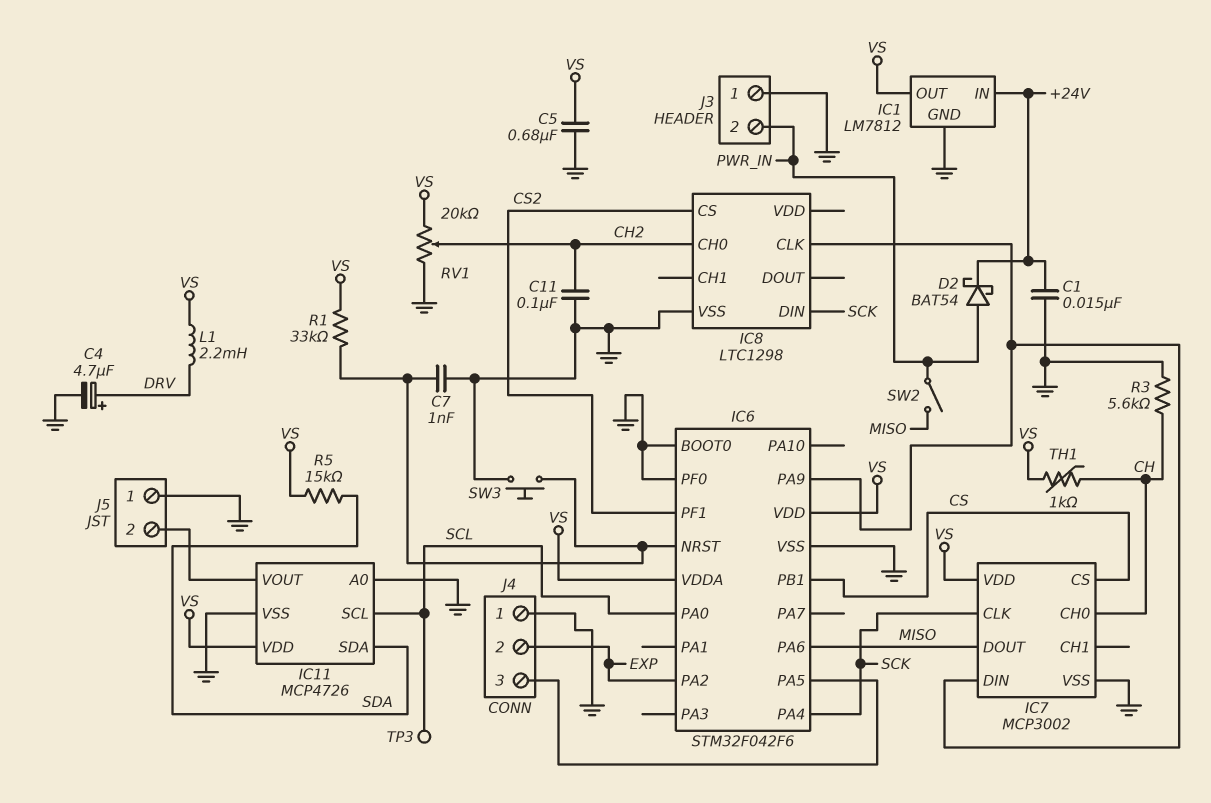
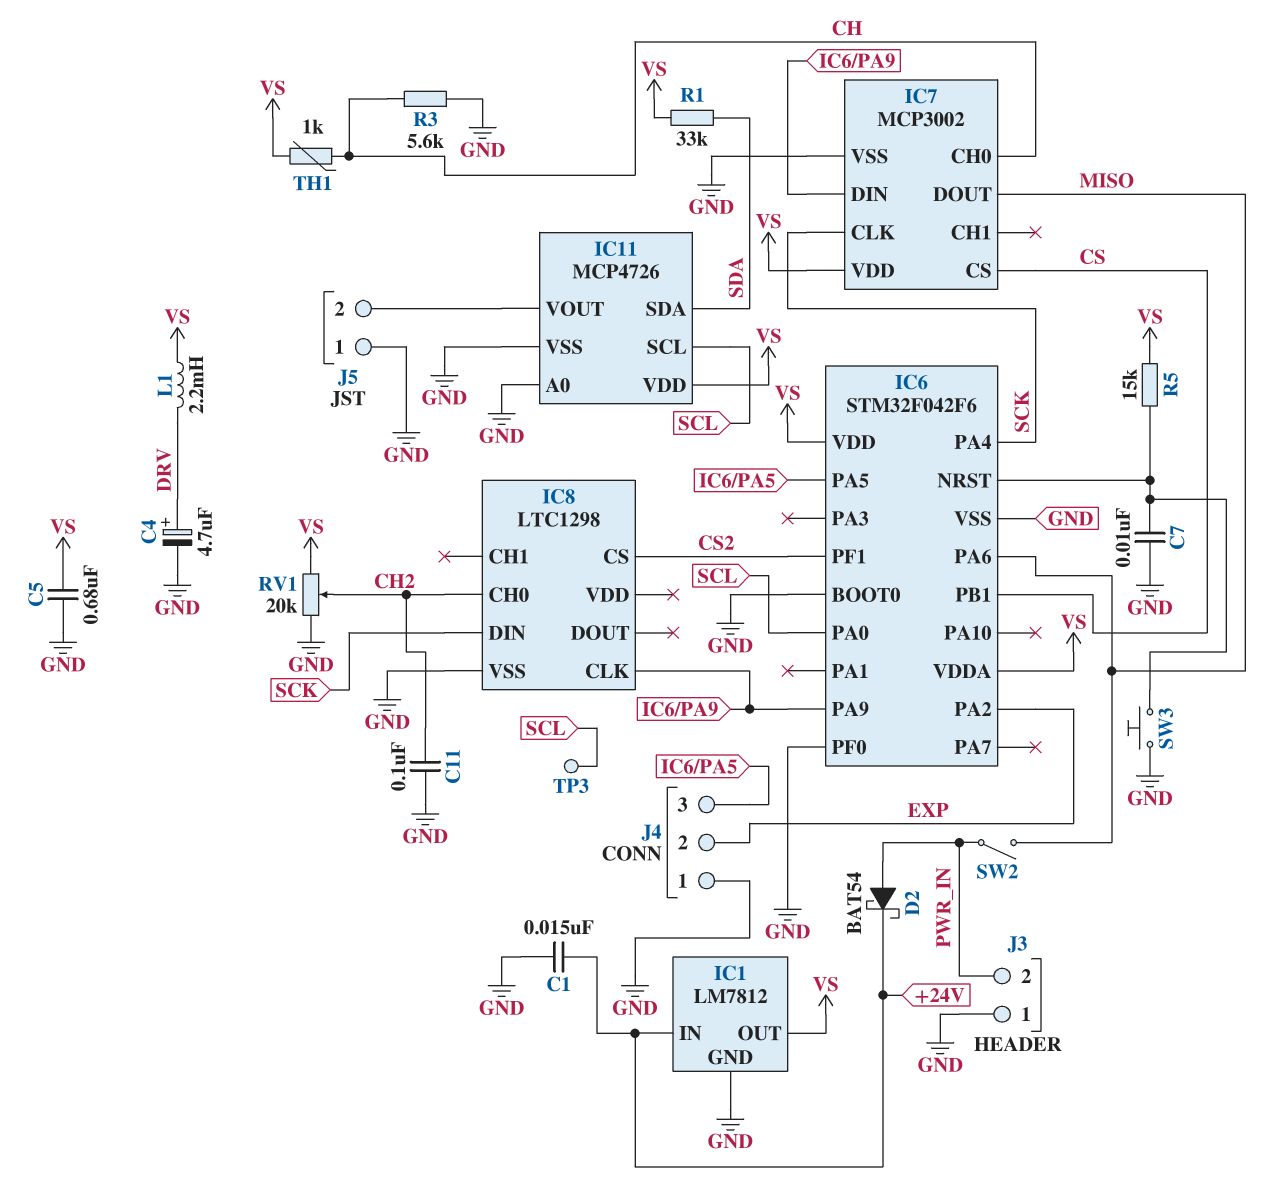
C7: 1nF (GND, IC6/NRST) -> 10nF (GND, IC6/NRST)
R1: 33k (IC6/NRST, VS) -> 33k (SDA, VS)
R5: 15k (SDA, VS) -> 15k (IC6/NRST, VS)

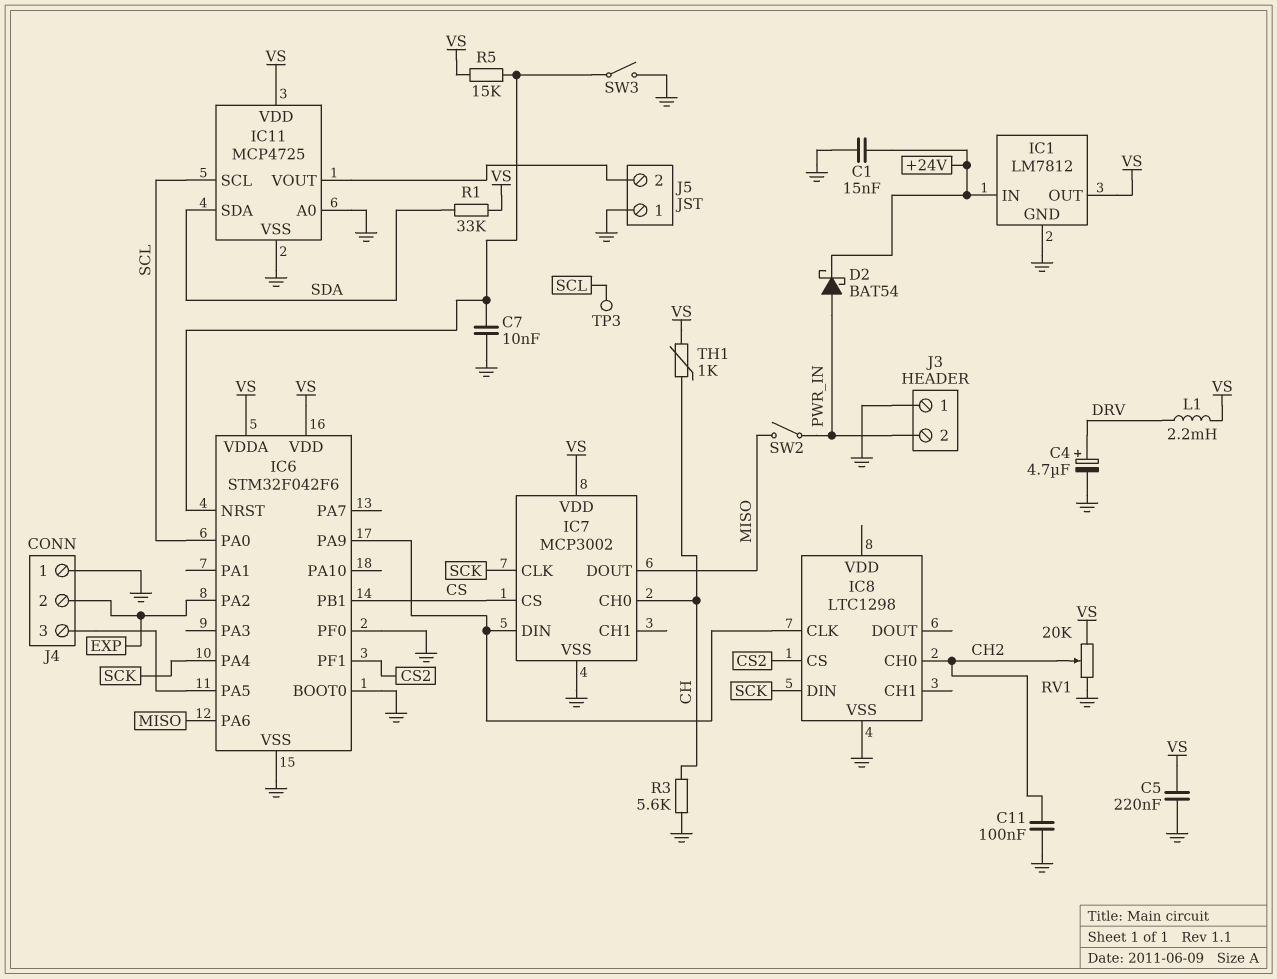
C5: 680nF (GND, VS) -> 220nF (GND, VS)
IC11: MCP4726 -> MCP4725
SW3: button (GND, IC6/NRST) -> switch (GND, IC6/NRST)

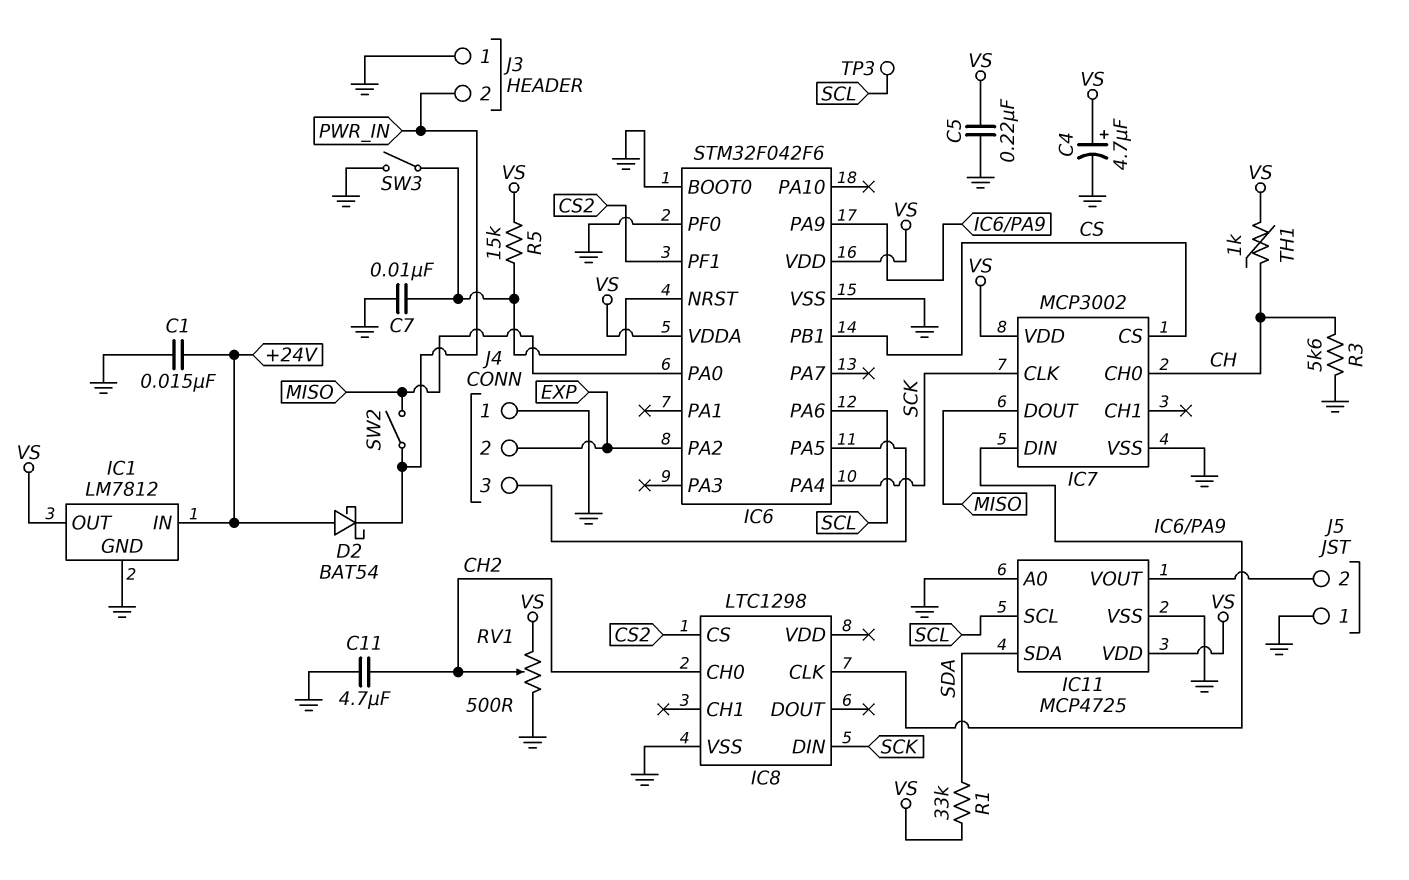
C4: 4.7uF (plus DRV, minus GND) -> 4.7uF (plus VS, minus GND)
C11: 100nF (CH2, GND) -> 4.7uF (CH2, GND)
D2: schottky BAT54 (A PWR_IN, K +24V) -> schottky BAT54 (A +24V, K PWR_IN)
IC6 pin PA0: SCL -> MISO
IC6 pin PA6: MISO -> SCL
L1: 2.2mH (DRV, VS) -> none
RV1: 20k (GND, VS, wiper CH2) -> 500 (GND, VS, wiper CH2)

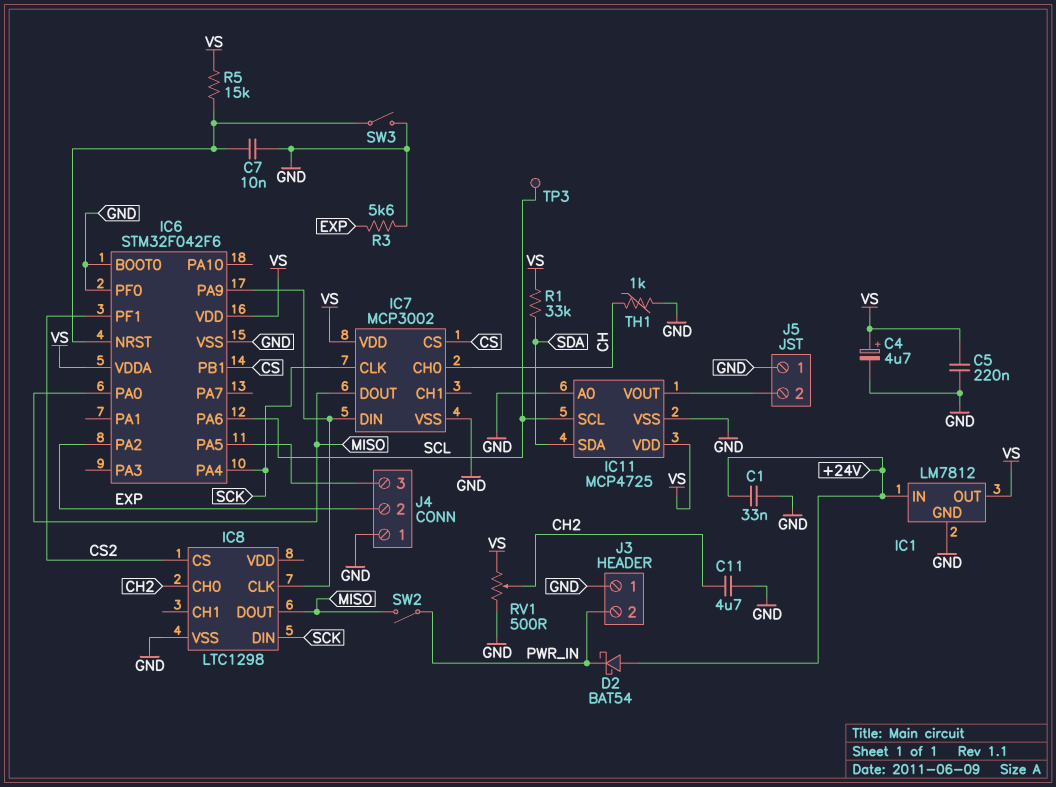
C1: 15nF (+24V, GND) -> 33nF (+24V, GND)
IC8 pin DOUT: none -> MISO
R3: 5.6k (CH, GND) -> 5.6k (EXP, GND)
TH1: 1k (CH, VS) -> 1k (CH, GND)

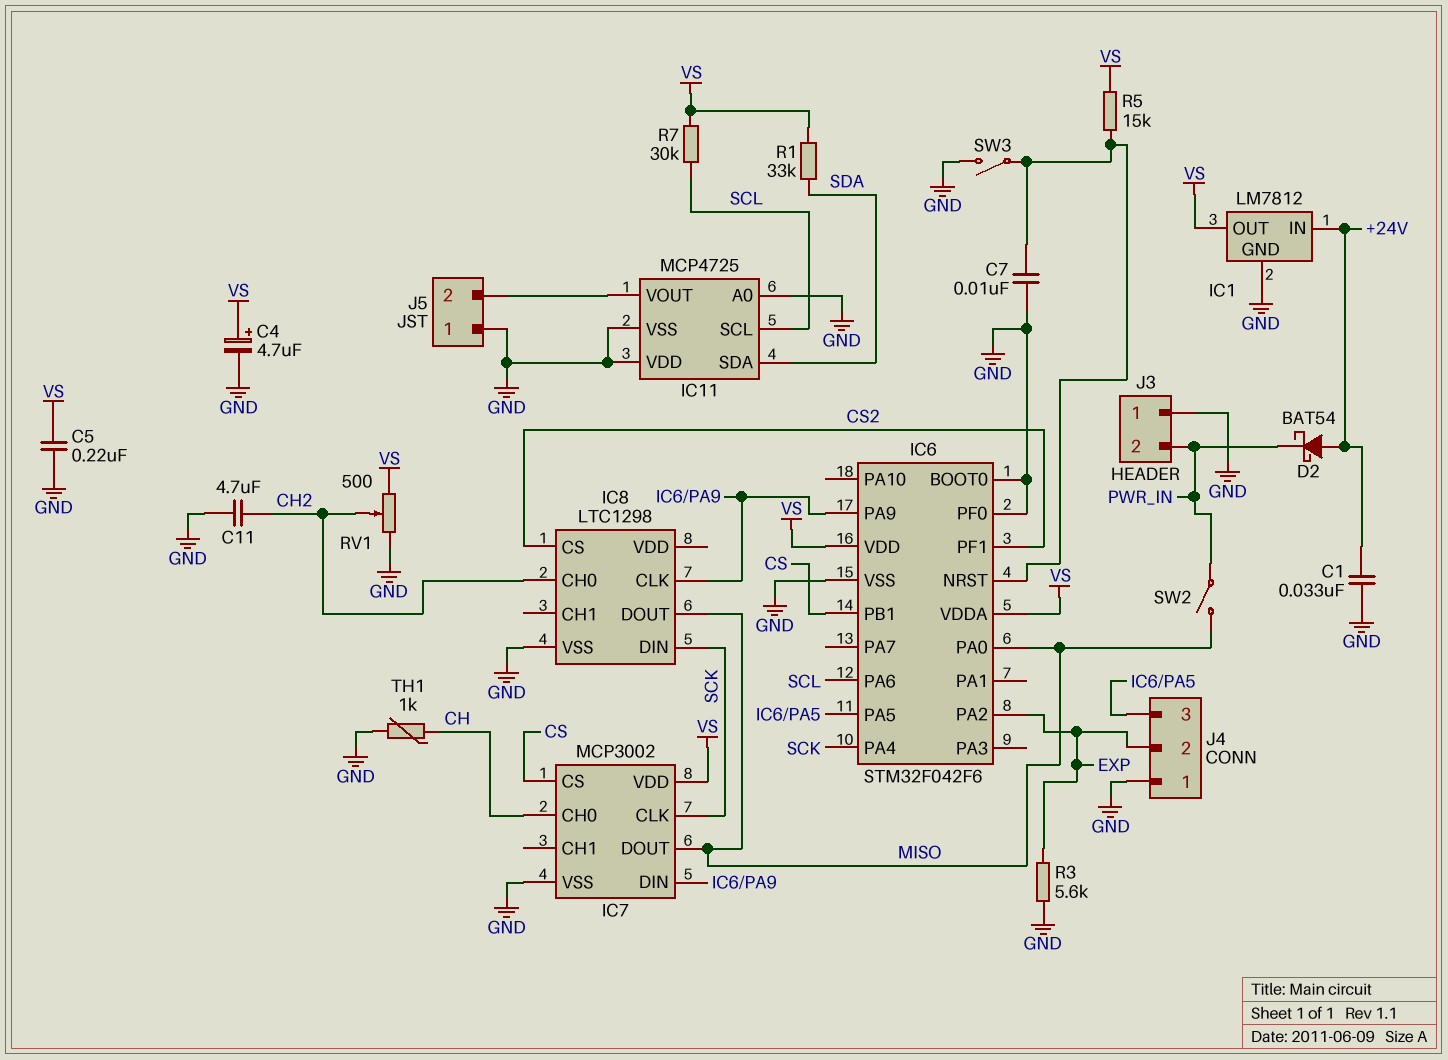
IC11 pin VDD: VS -> GND
R7: none -> 30k (SCL, VS)
TP3: test point (SCL) -> none

